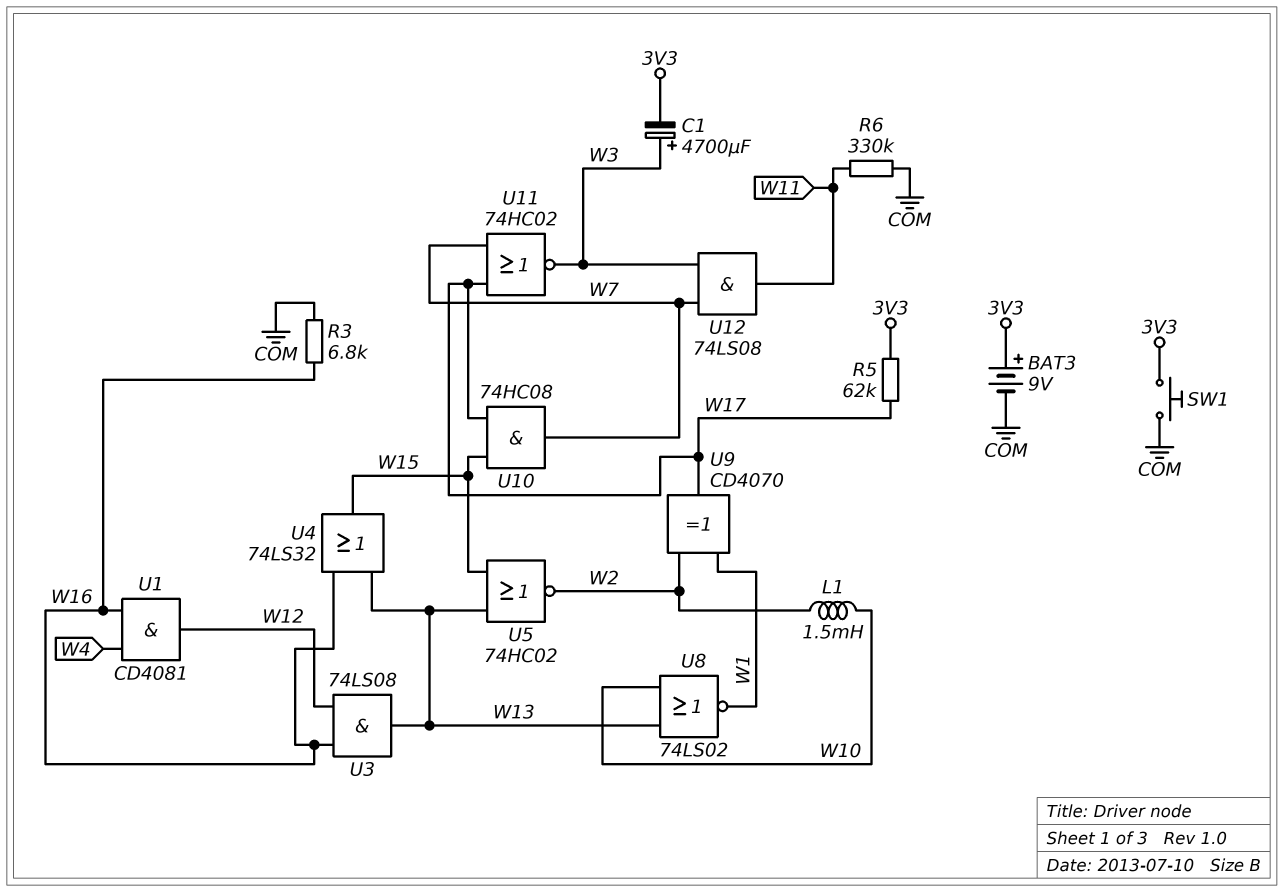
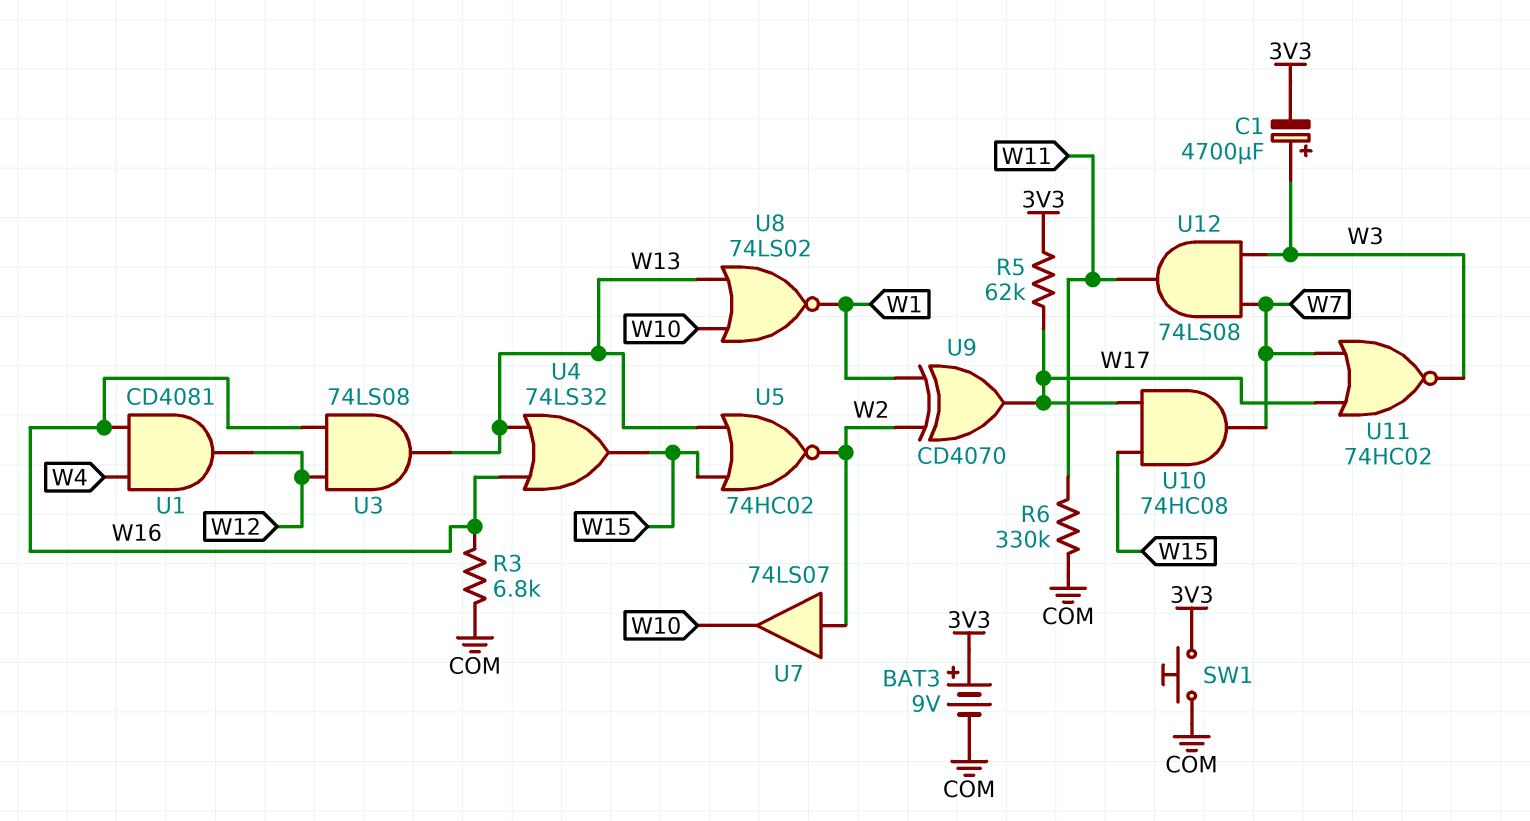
L1: 1.5mH (W2, W10) -> none
U7: none -> buffer 74LS07 (in W2, out W10)

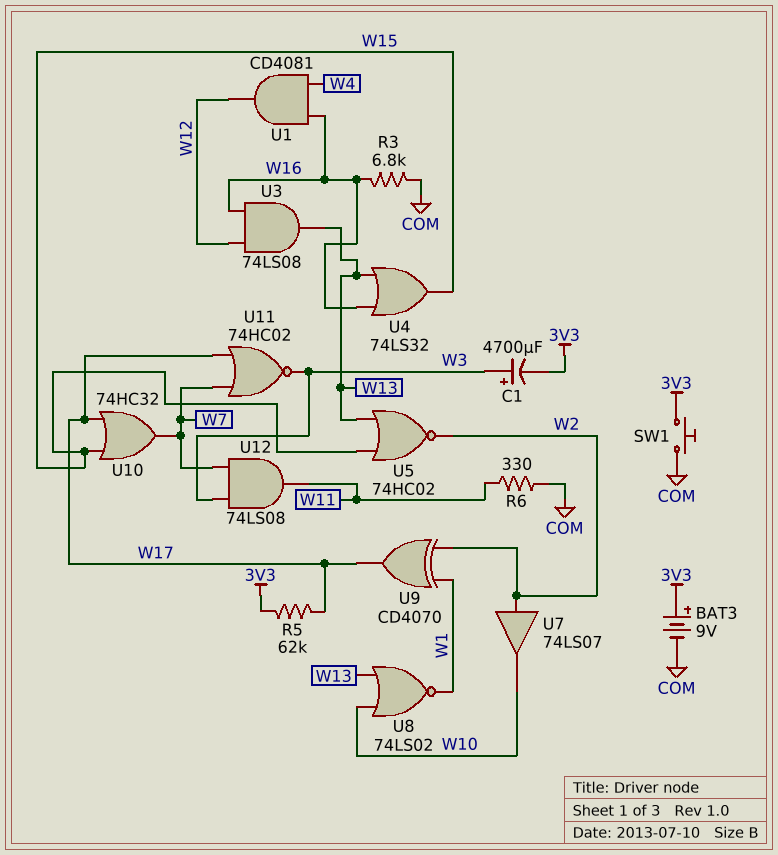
R6: 330k (COM, W11) -> 330 (COM, W11)
U10: AND 74HC08 (in W15, in W17, out W7) -> OR 74HC32 (in W15, in W17, out W7)

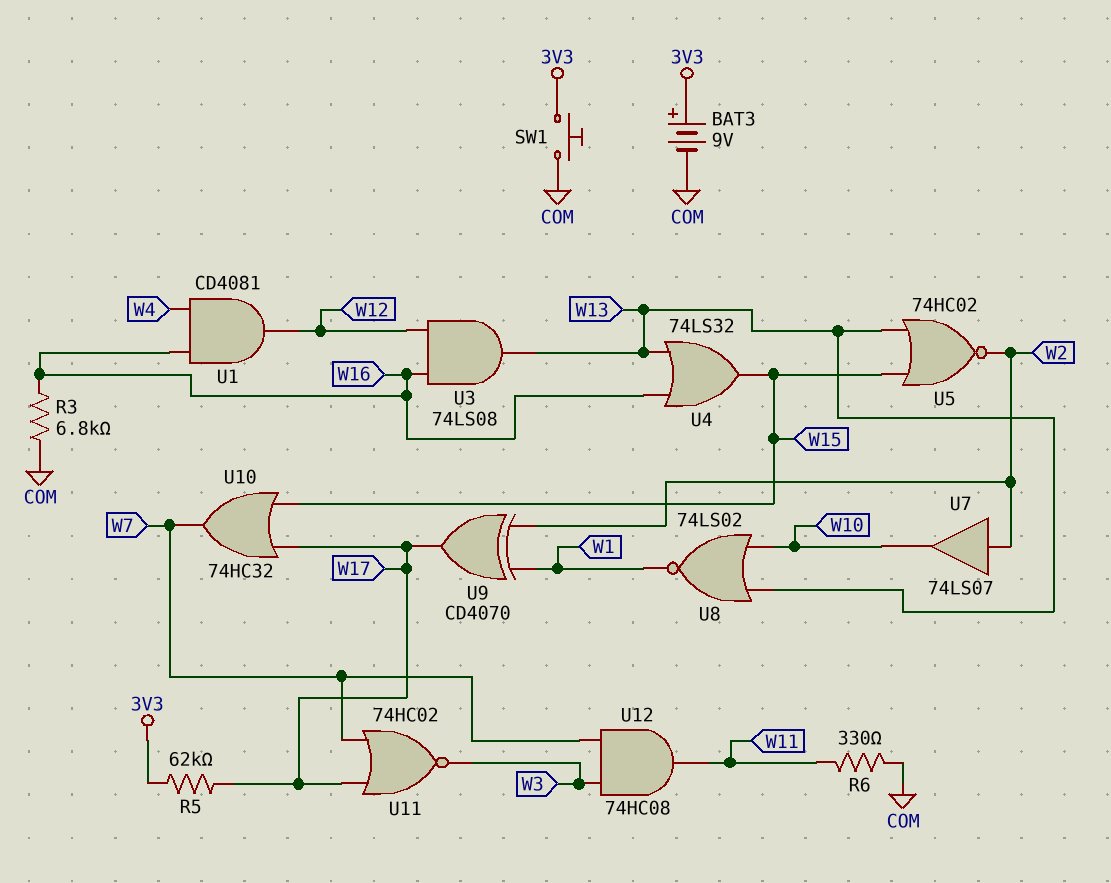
C1: 4700uF (plus W3, minus 3V3) -> none
U12: AND 74LS08 (in W3, in W7, out W11) -> AND 74HC08 (in W3, in W7, out W11)

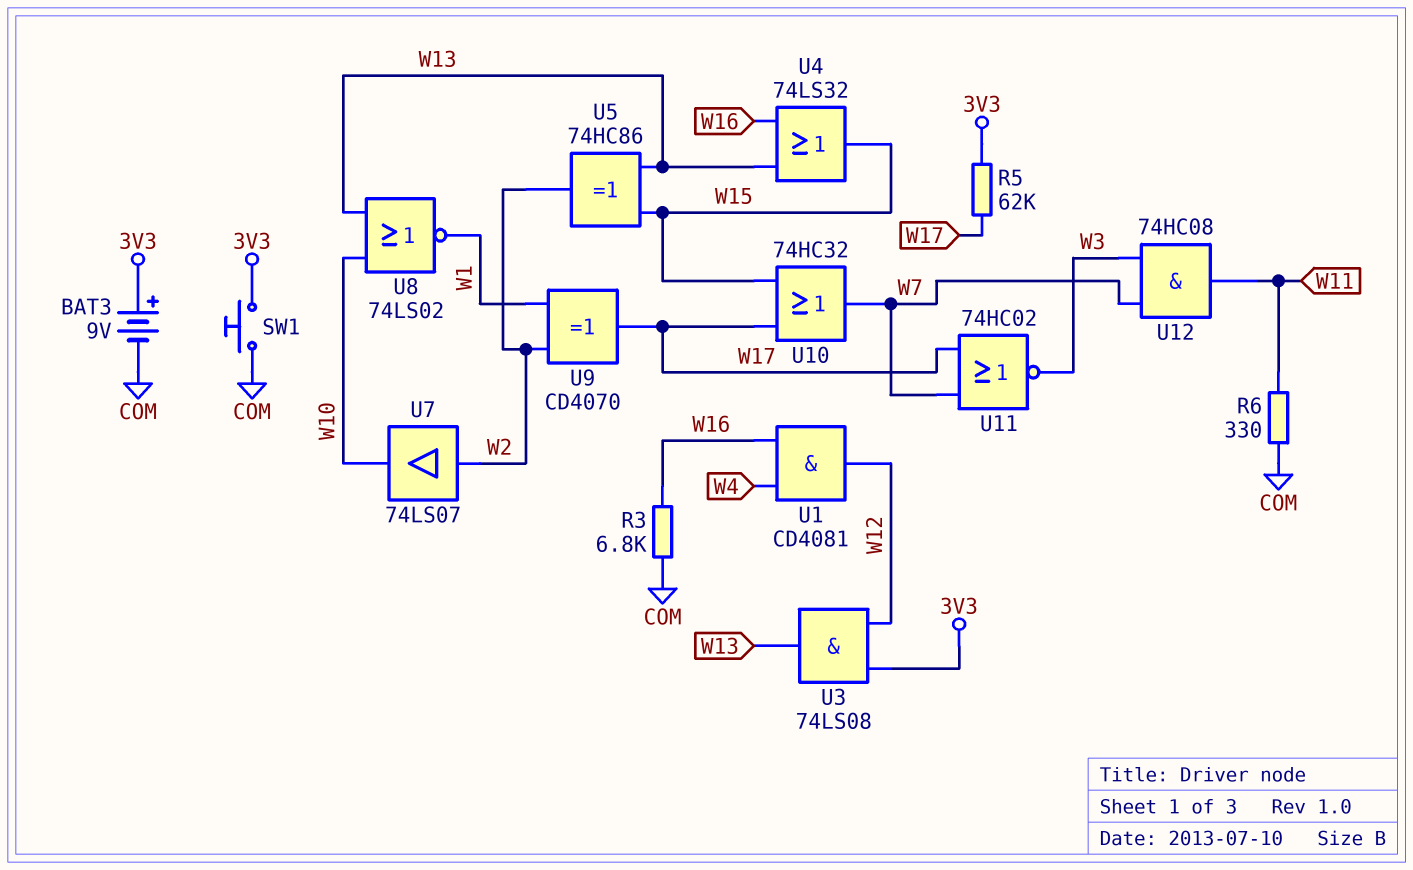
U3: AND 74LS08 (in W12, in W16, out W13) -> AND 74LS08 (in 3V3, in W12, out W13)
U5: NOR 74HC02 (in W13, in W15, out W2) -> XOR 74HC86 (in W13, in W15, out W2)

